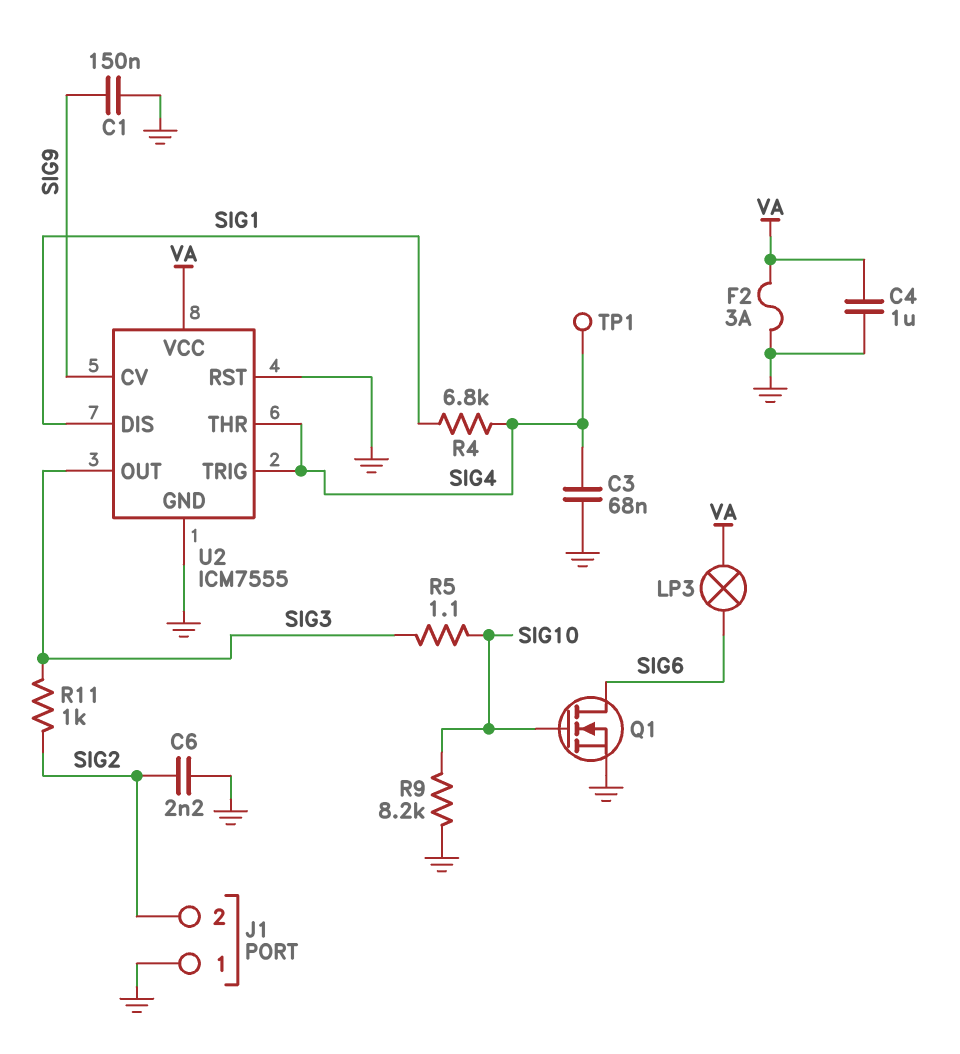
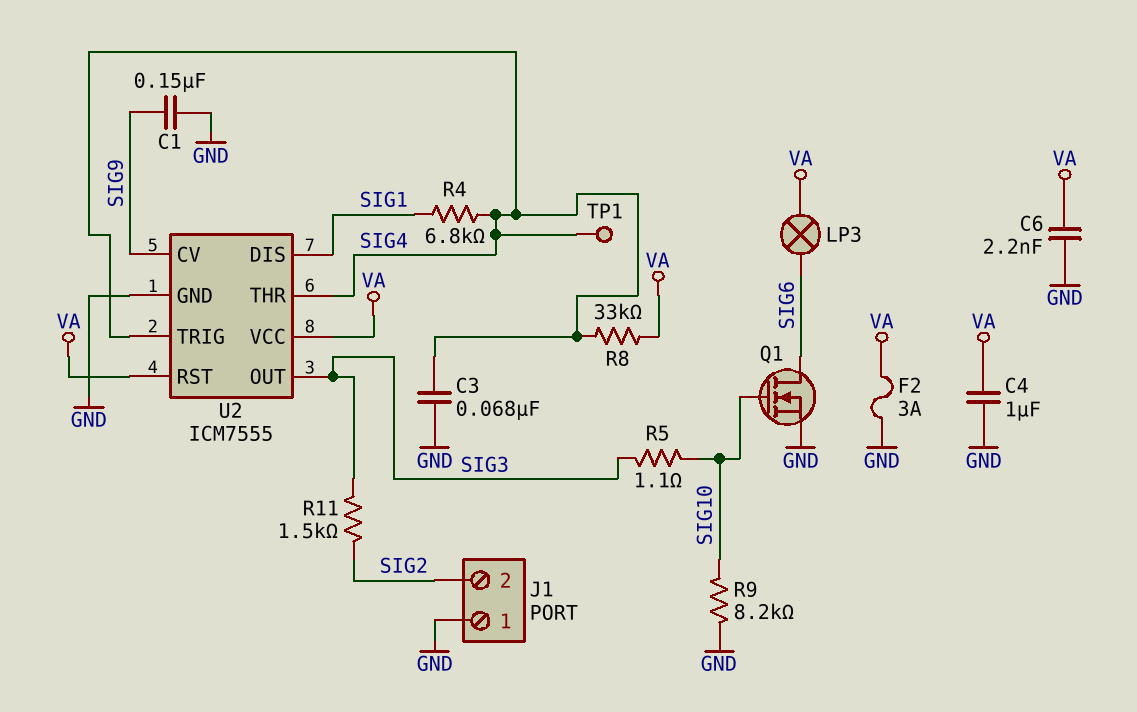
C6: 2.2nF (GND, SIG2) -> 2.2nF (GND, VA)
R8: none -> 33k (SIG4, VA)
R11: 1k (SIG2, SIG3) -> 1.5k (SIG2, SIG3)
U2 pin RST: GND -> VA

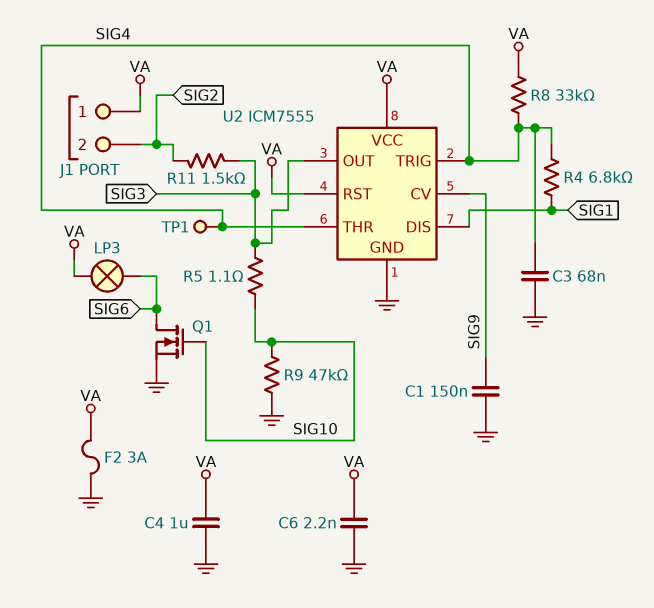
J1 pin 1: GND -> VA
R9: 8.2k (GND, SIG10) -> 47k (GND, SIG10)

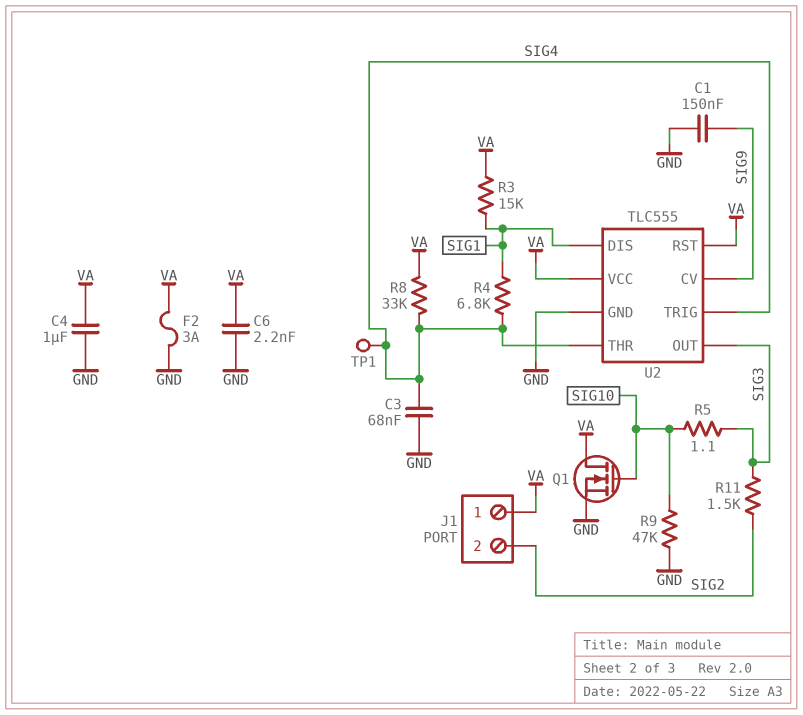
LP3: lamp (SIG6, VA) -> none
Q1: NMOS (G SIG10, D SIG6, S GND) -> NMOS (G SIG10, D VA, S GND)
R3: none -> 15k (SIG1, VA)
U2: ICM7555 -> TLC555

